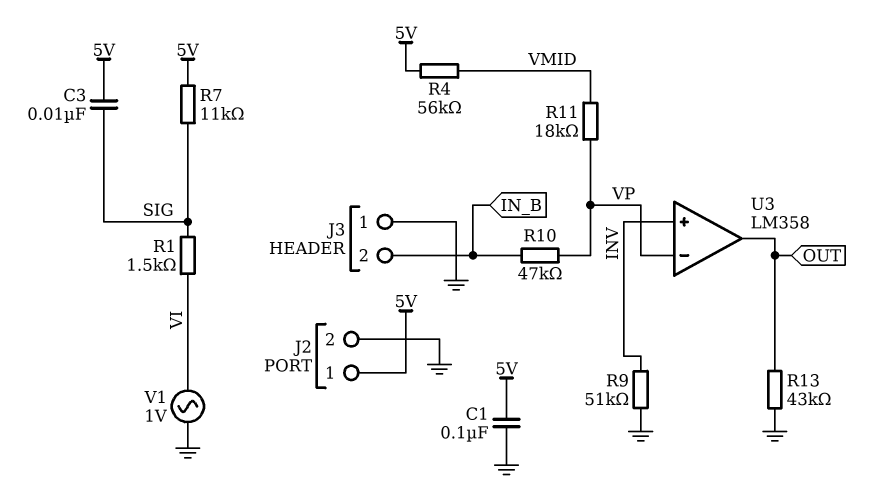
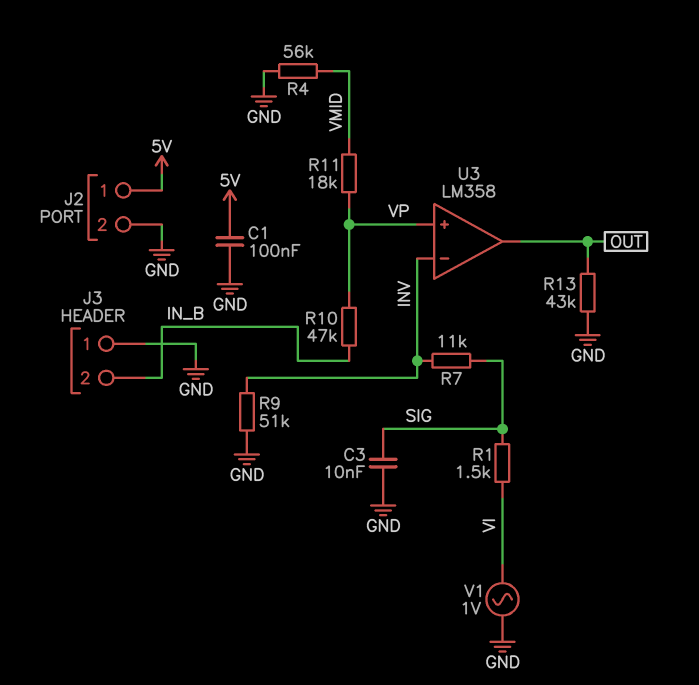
C3: 10nF (5V, SIG) -> 10nF (GND, SIG)
R4: 56k (5V, VMID) -> 56k (GND, VMID)
R7: 11k (5V, SIG) -> 11k (INV, SIG)
U3 pin in+: INV -> VP
U3 pin in-: VP -> INV

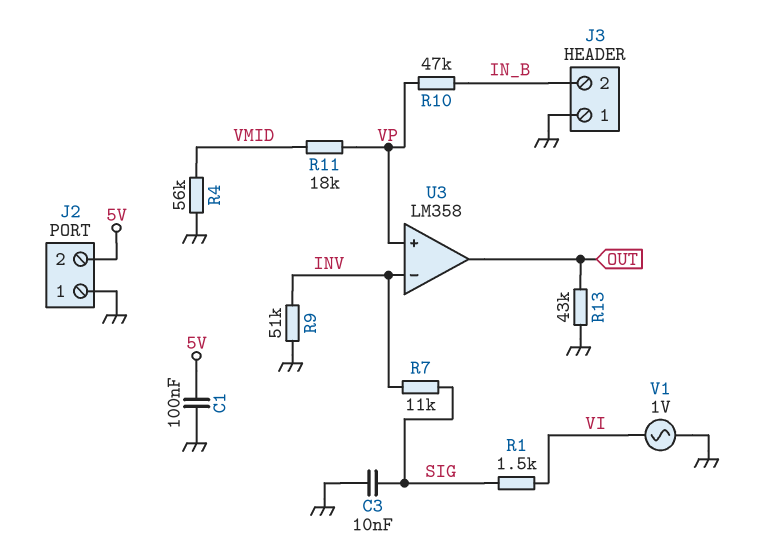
J2 pin 1: 5V -> GND
J2 pin 2: GND -> 5V

